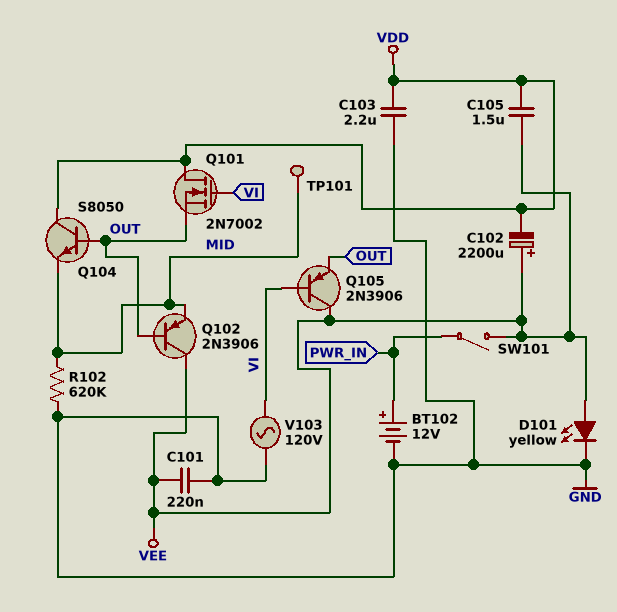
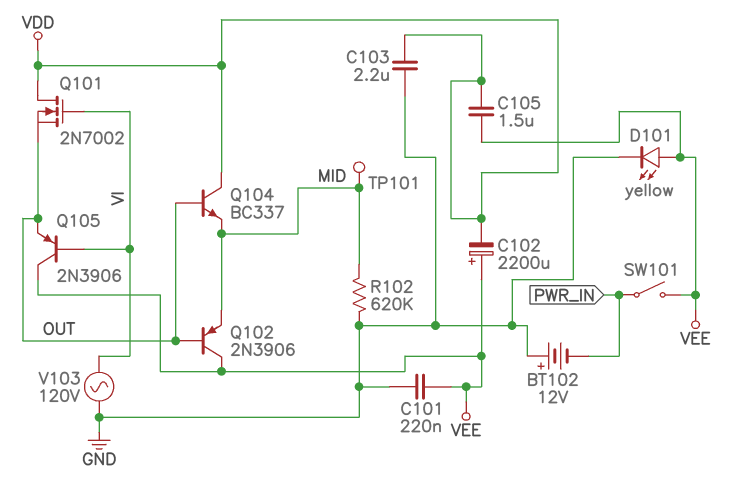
BT102: 12V (plus PWR_IN, minus GND) -> 12V (plus GND, minus PWR_IN)
Q104: NPN S8050 (B OUT, C VDD, E MID) -> NPN BC337 (B OUT, C VDD, E MID)

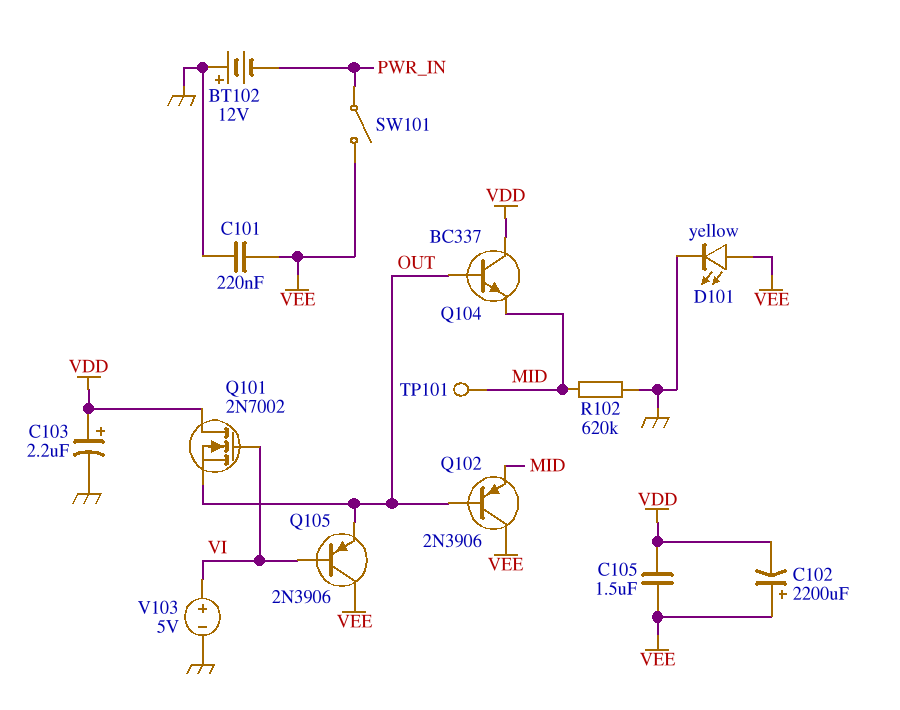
C103: 2.2uF (GND, VDD) -> 2.2uF (plus VDD, minus GND)
V103: AC 120V (GND, VI) -> 5V (plus VI, minus GND)

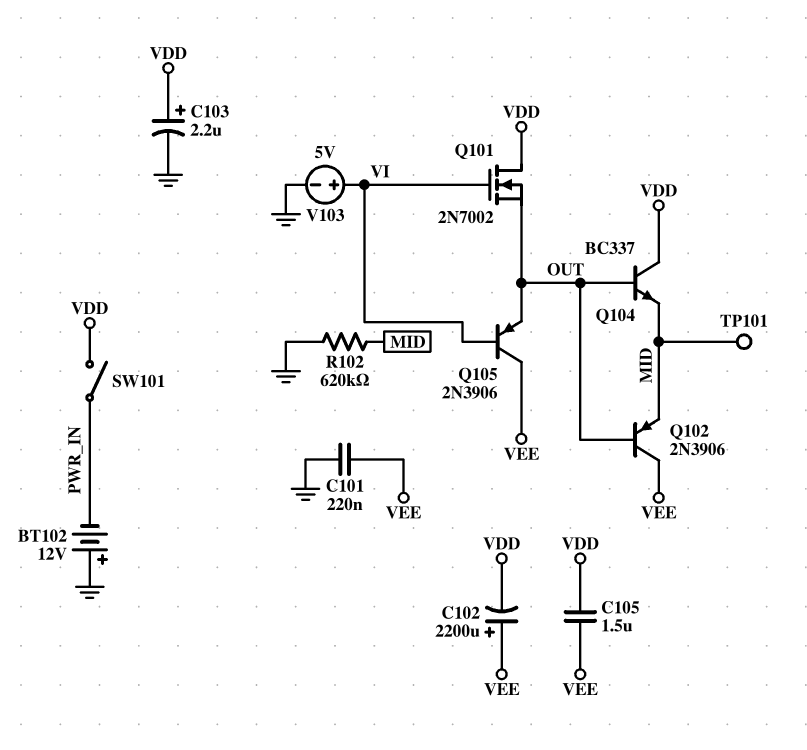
D101: LED yellow (A VEE, K GND) -> none
SW101: switch (PWR_IN, VEE) -> switch (PWR_IN, VDD)

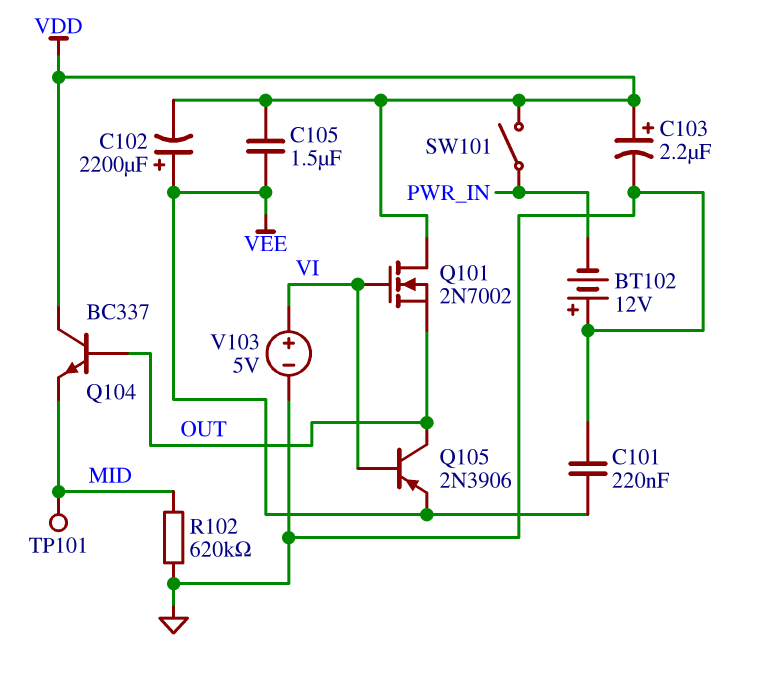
Q102: PNP 2N3906 (B OUT, C VEE, E MID) -> none
Q105: PNP 2N3906 (B VI, C VEE, E OUT) -> PNP 2N3906 (B VI, C OUT, E VEE)

